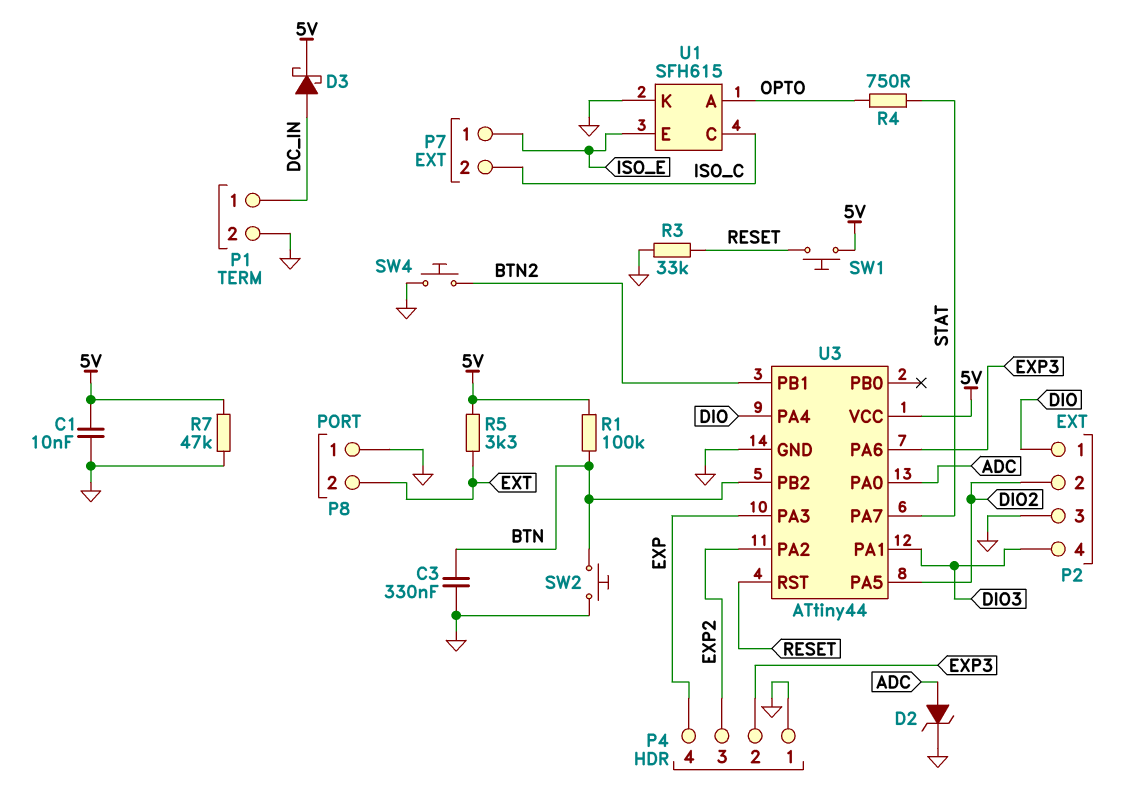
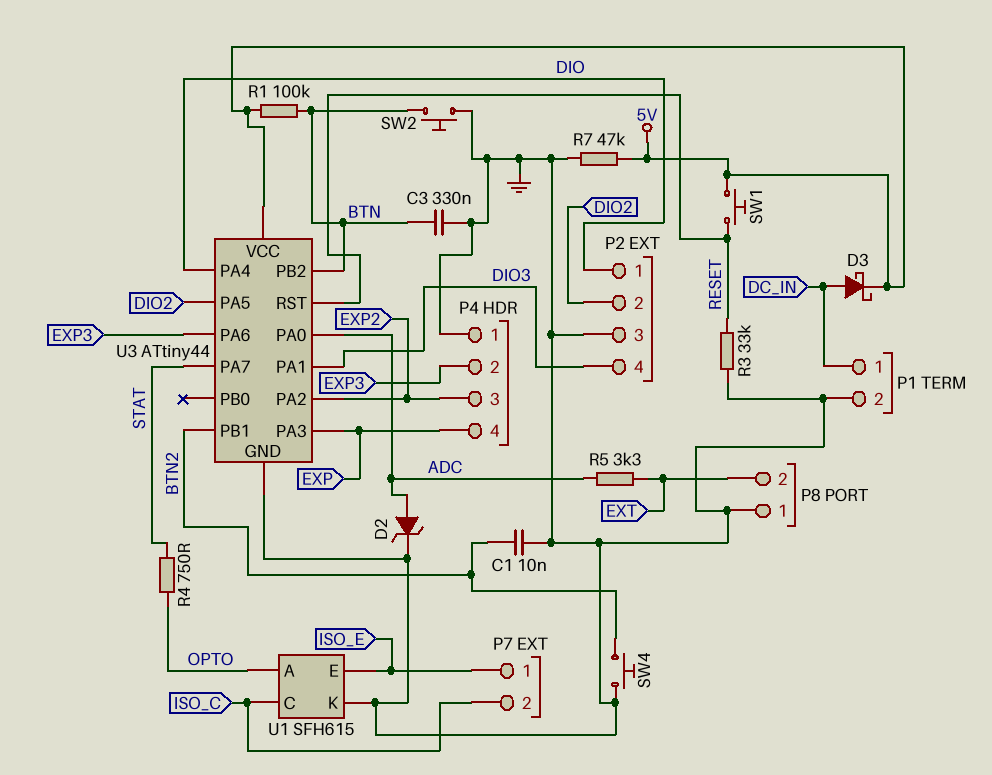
C1: 10nF (5V, GND) -> 10nF (BTN2, GND)
R5: 3.3k (5V, EXT) -> 3.3k (ADC, EXT)

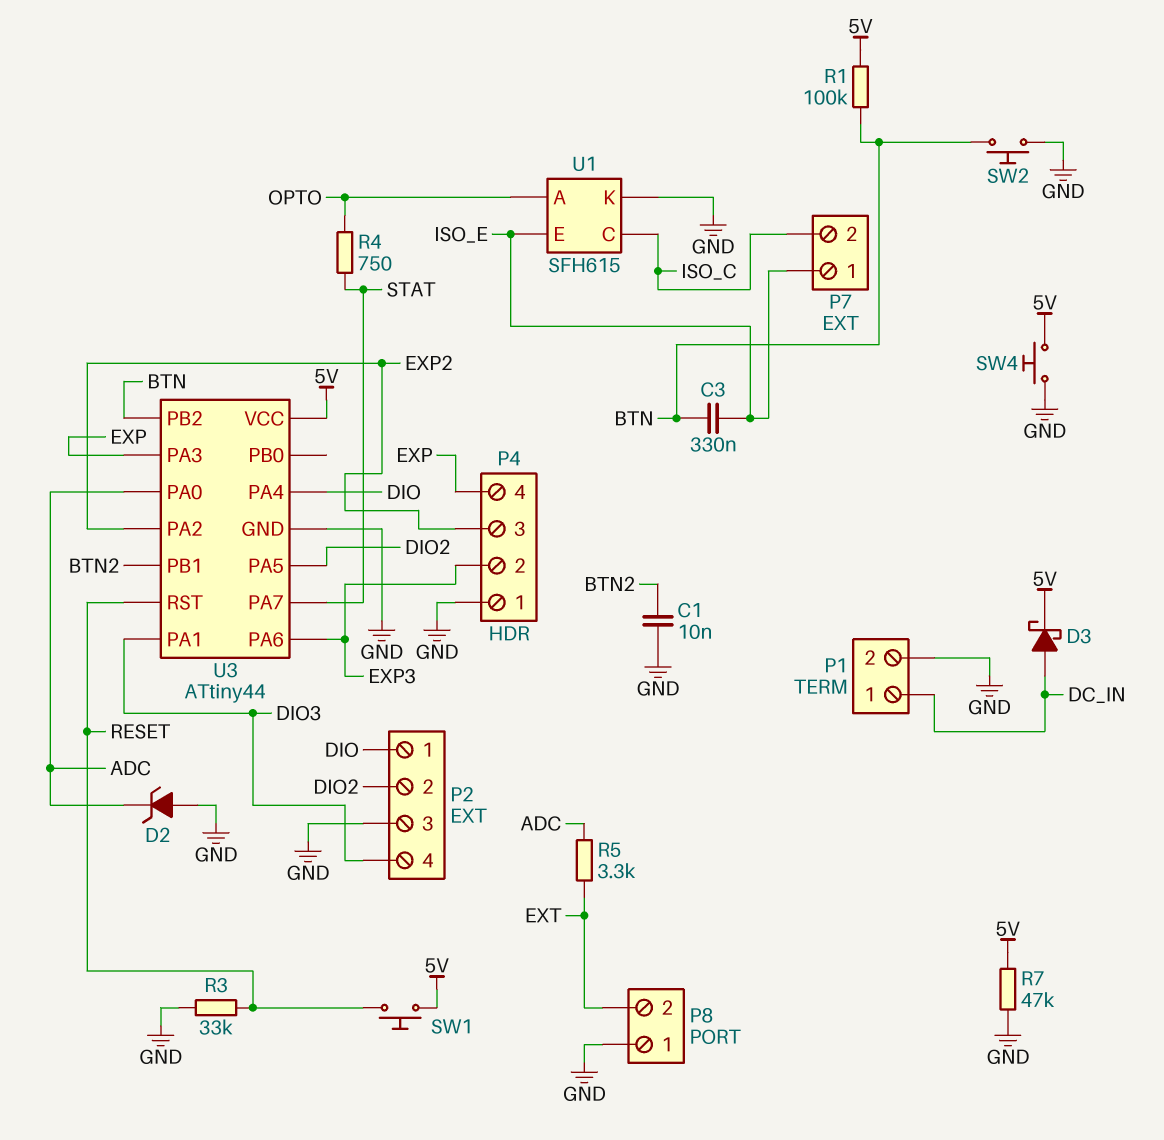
C3: 330nF (BTN, GND) -> 330nF (BTN, ISO_E)
D2: zener (A ADC, K GND) -> zener (A GND, K ADC)
SW4: button (BTN2, GND) -> button (5V, GND)

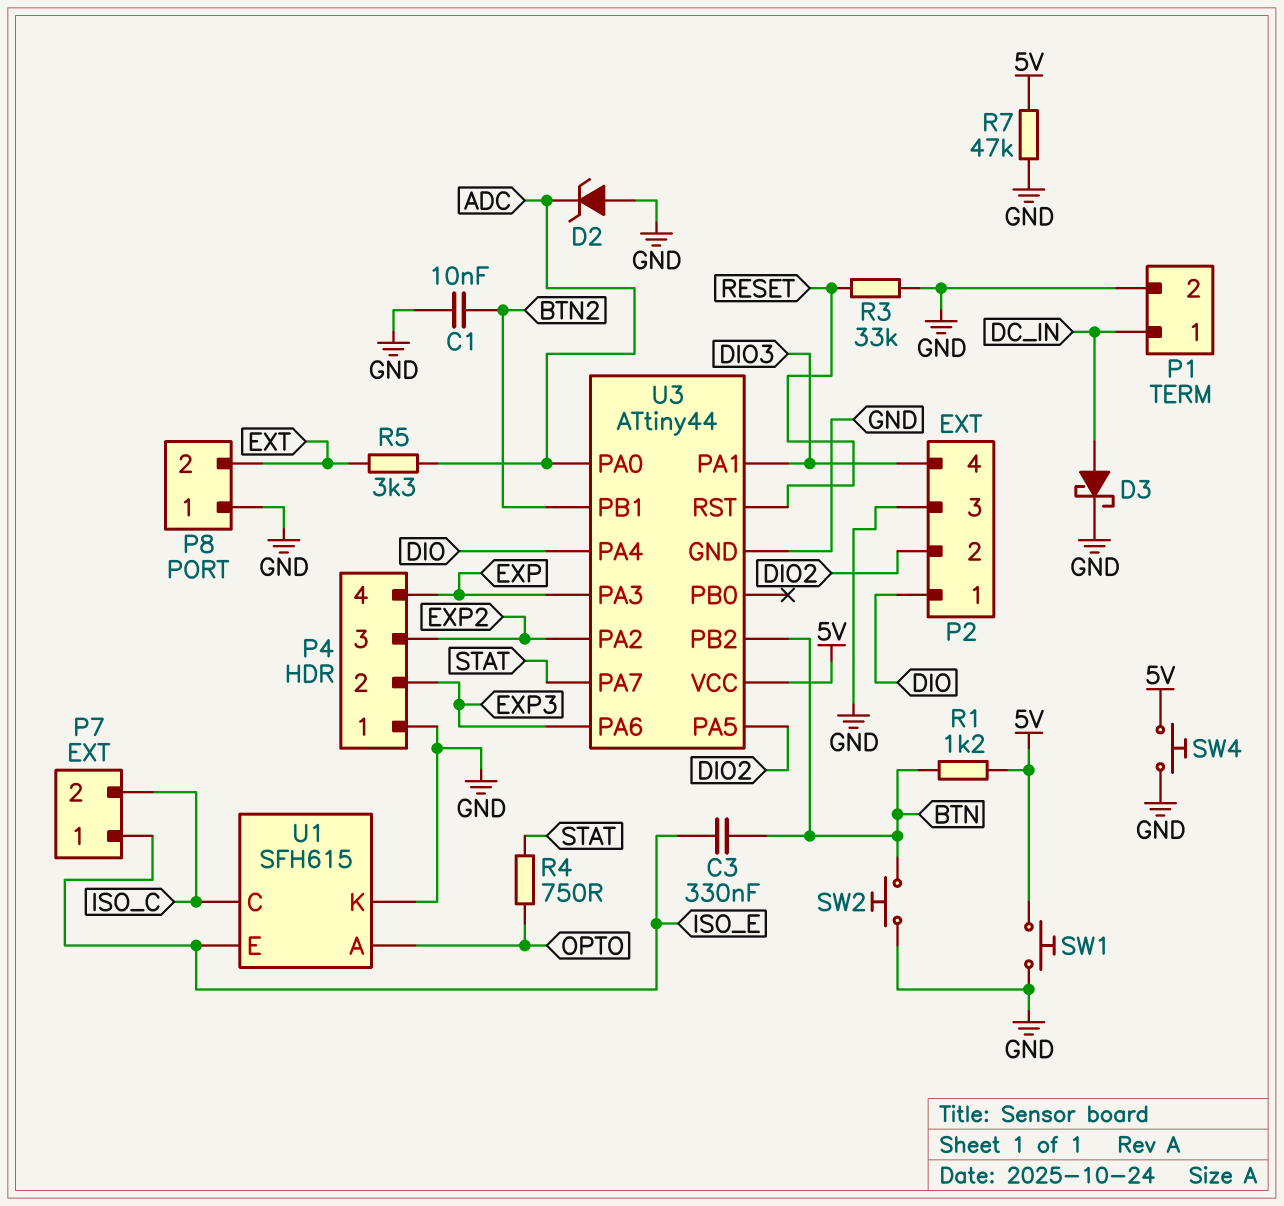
D3: schottky (A DC_IN, K 5V) -> schottky (A DC_IN, K GND)
R1: 100k (5V, BTN) -> 1.2k (5V, BTN)
SW1: button (5V, RESET) -> button (5V, GND)

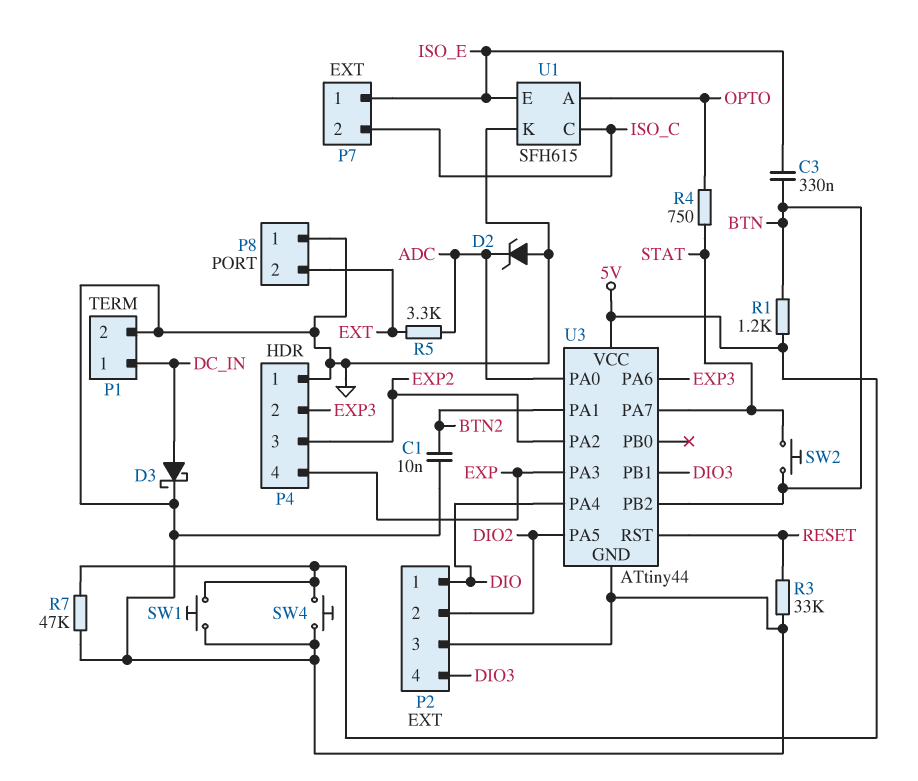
SW2: button (BTN, GND) -> button (BTN, STAT)
U3 pin PA1: DIO3 -> BTN2
U3 pin PB1: BTN2 -> DIO3

